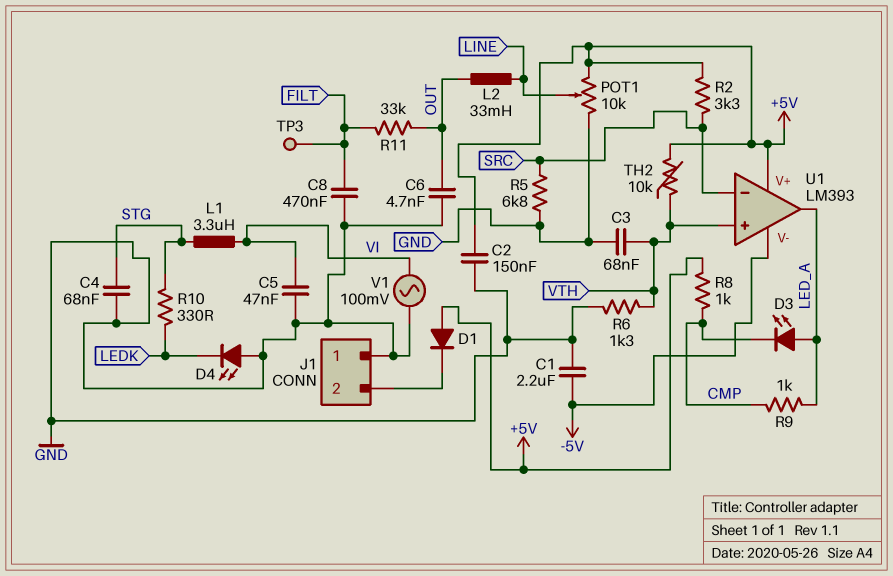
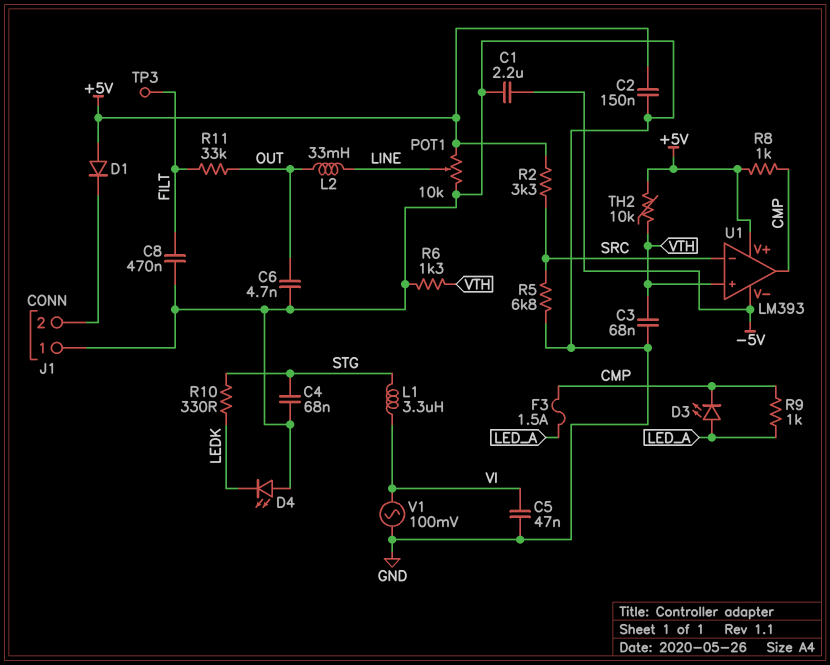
F3: none -> 1.5A (CMP, LED_A)
U1 pin out: LED_A -> CMP

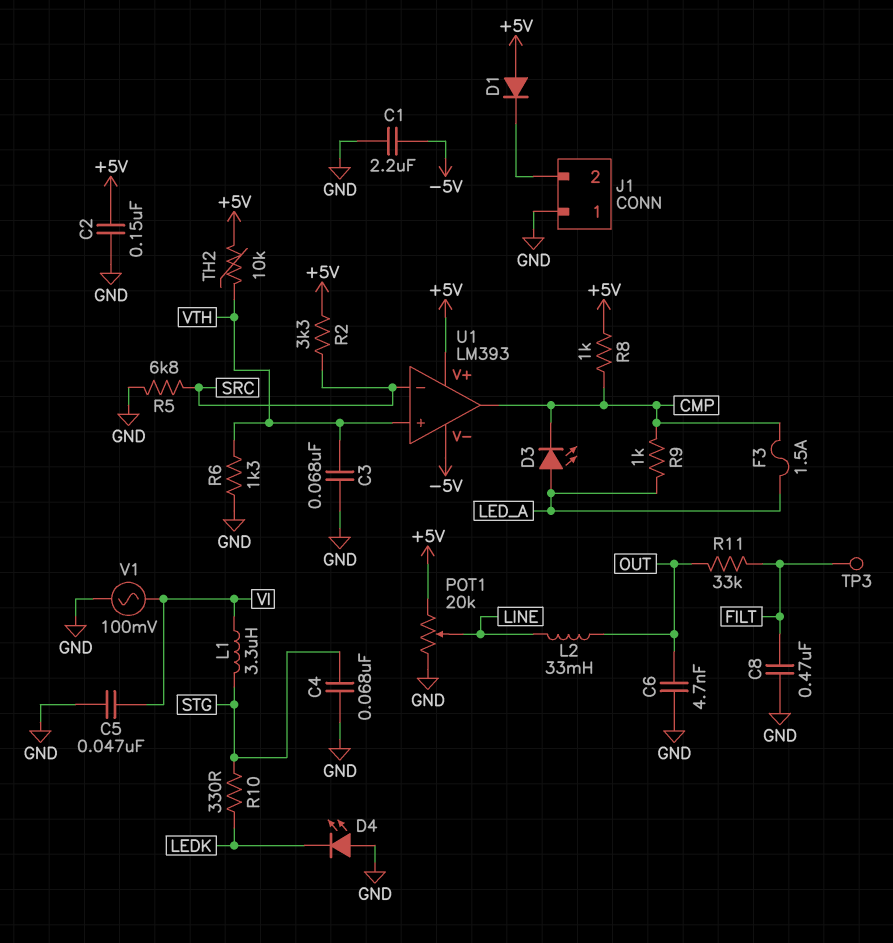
POT1: 10k (+5V, GND, wiper LINE) -> 20k (+5V, GND, wiper LINE)

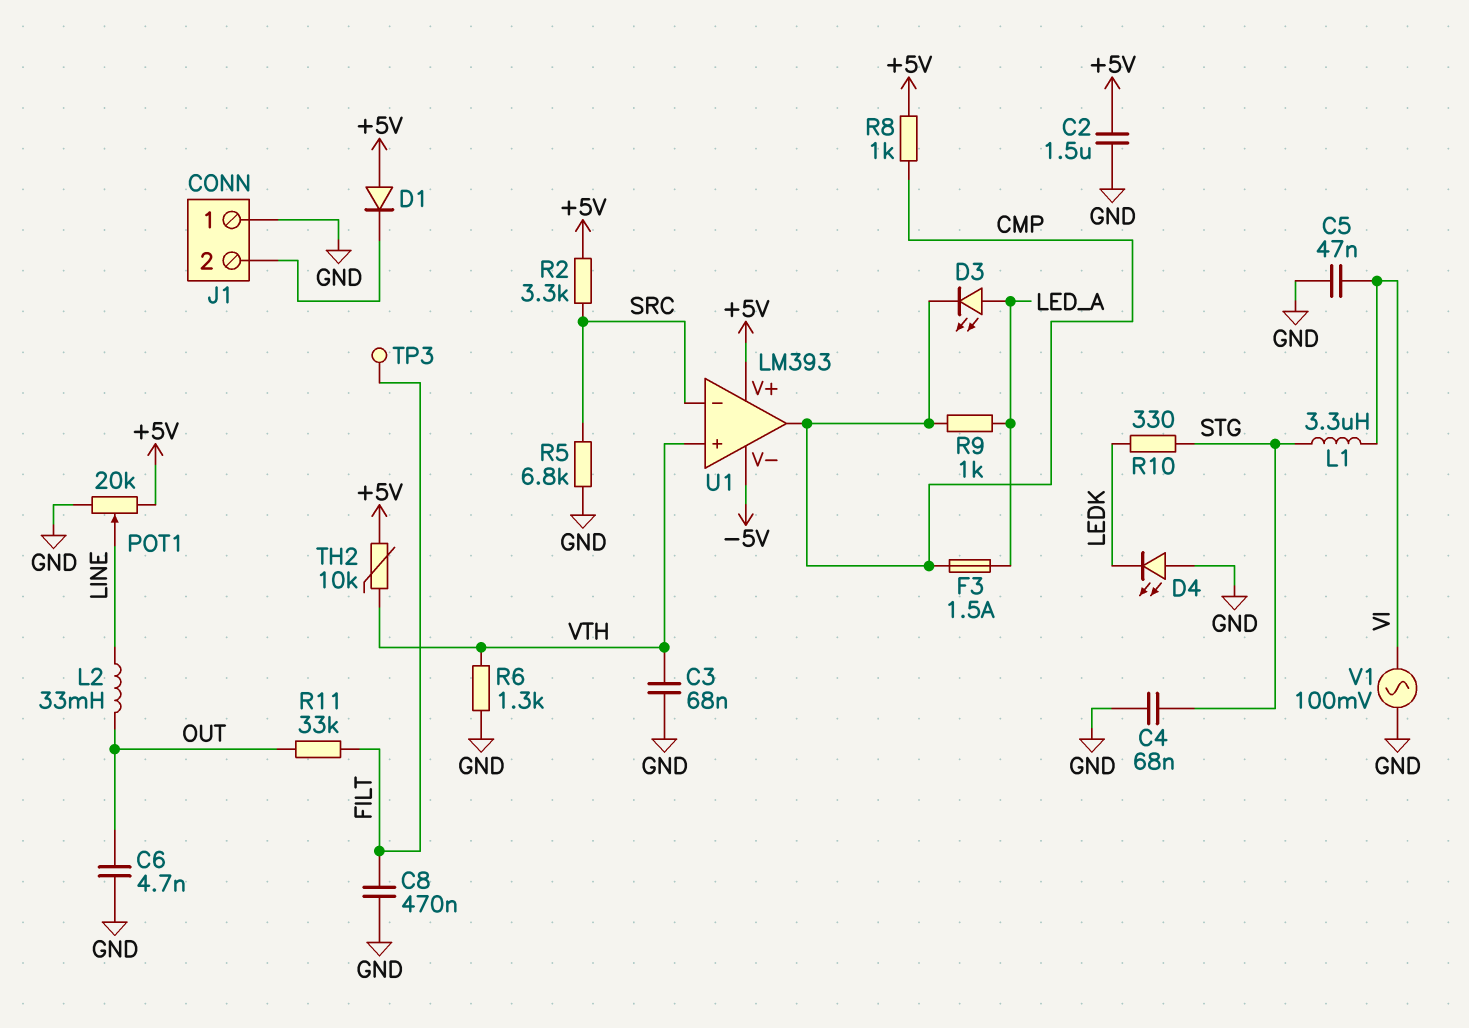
C1: 2.2uF (-5V, GND) -> none
C2: 150nF (+5V, GND) -> 1.5uF (+5V, GND)

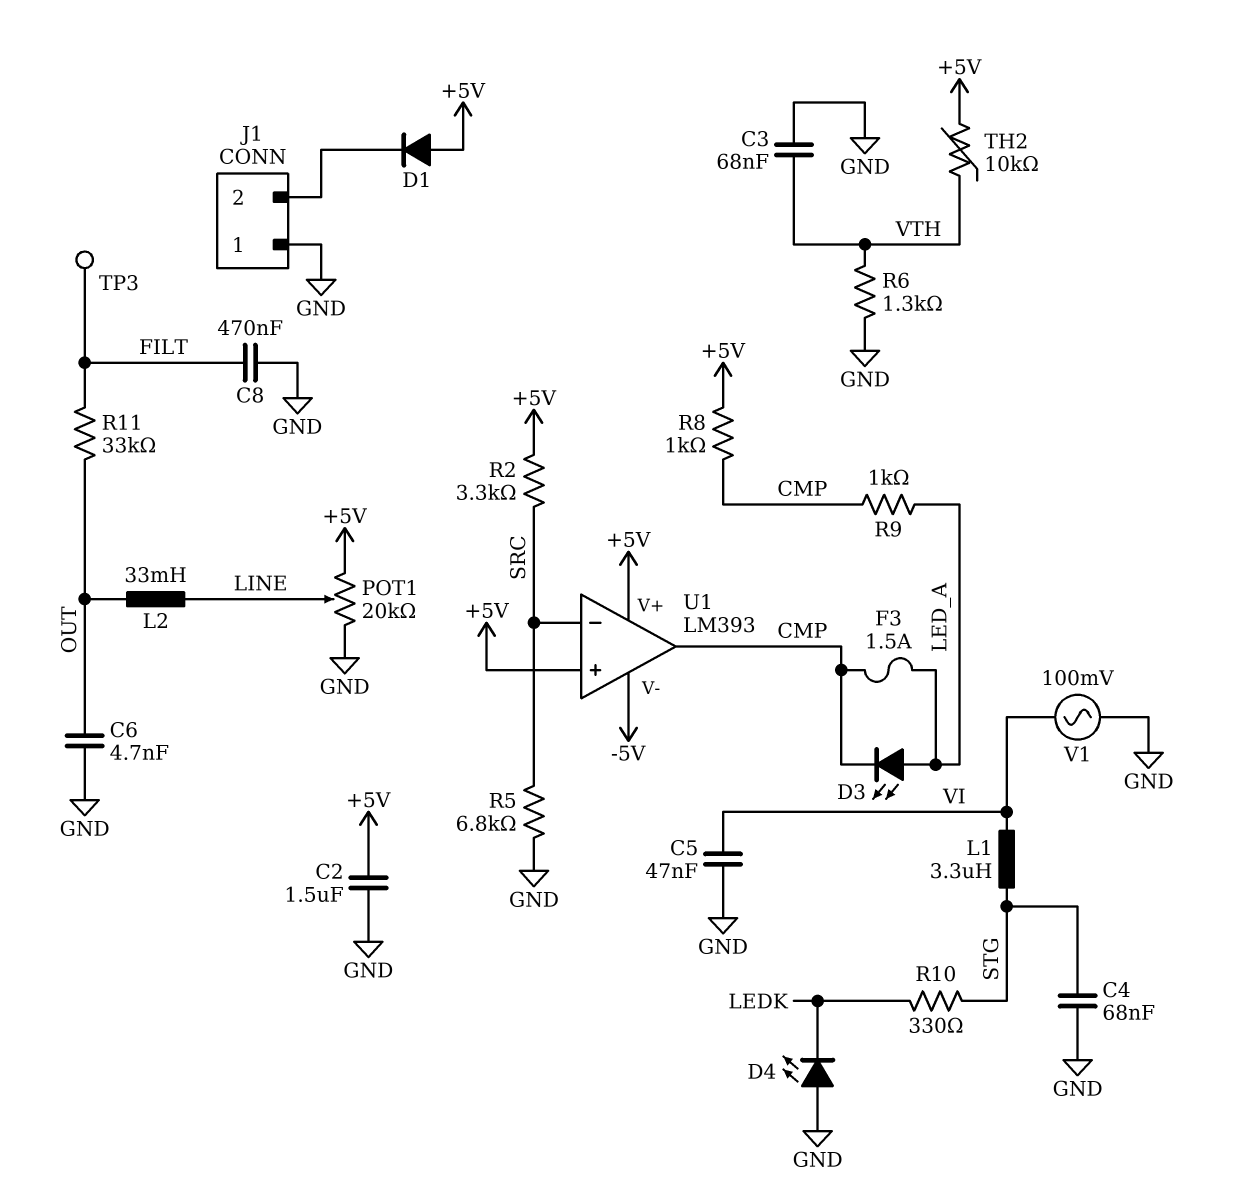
U1 pin in+: VTH -> +5V

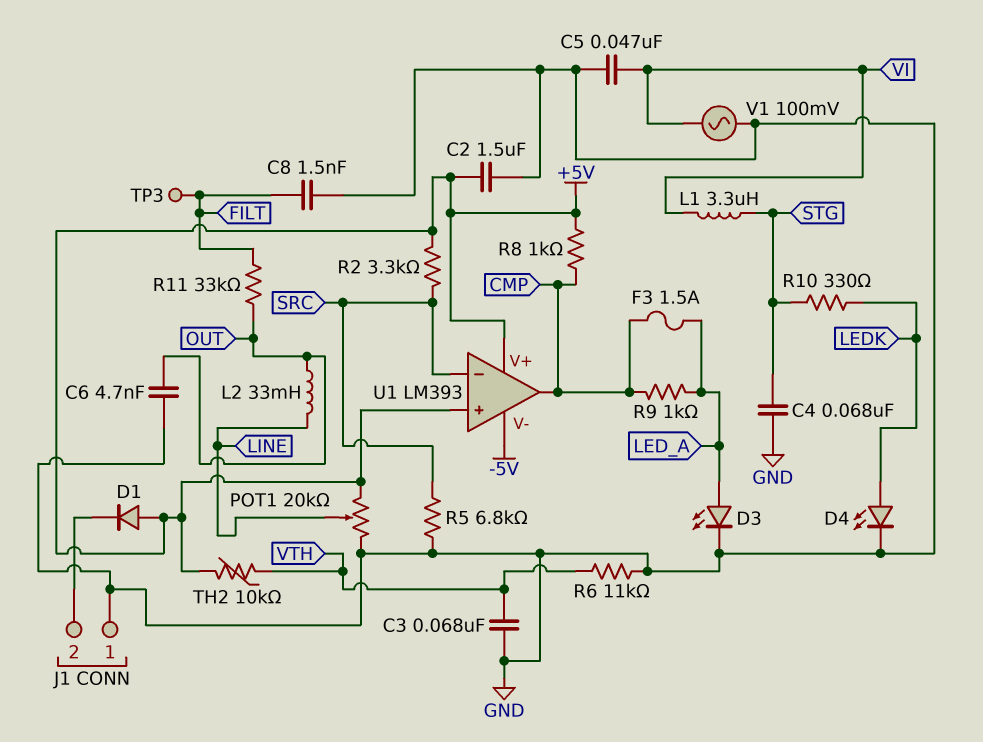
C8: 470nF (FILT, GND) -> 1.5nF (FILT, GND)
D3: LED (A LED_A, K CMP) -> LED (A LED_A, K GND)
D4: LED (A GND, K LEDK) -> LED (A LEDK, K GND)
R6: 1.3k (GND, VTH) -> 11k (GND, VTH)

